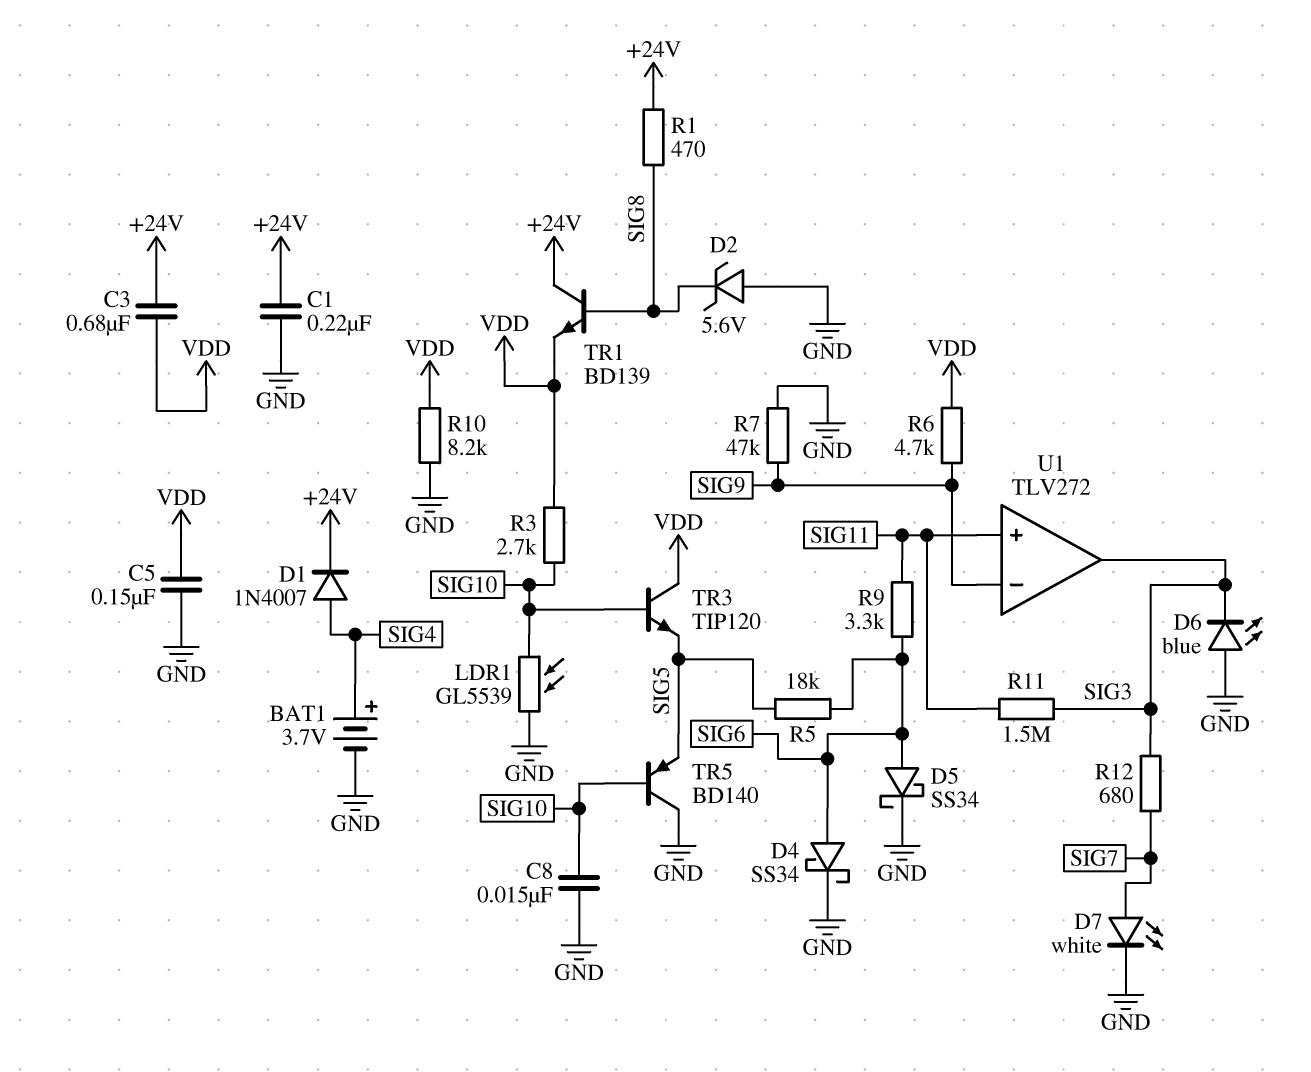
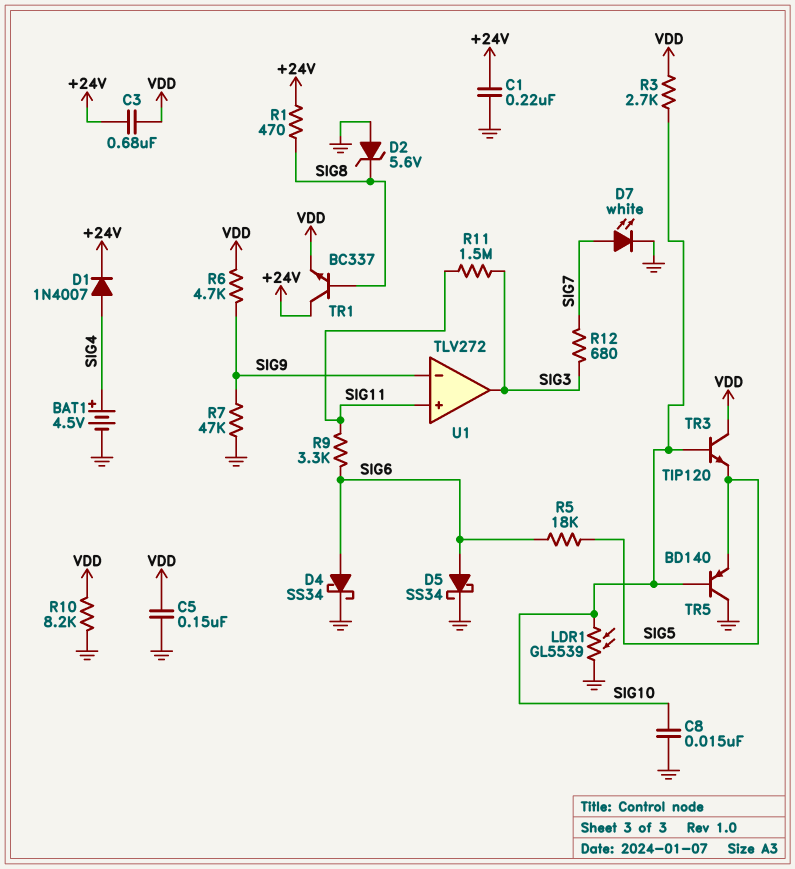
BAT1: 3.7V (plus SIG4, minus GND) -> 4.5V (plus SIG4, minus GND)
D6: LED blue (A GND, K SIG3) -> none
TR1: NPN BD139 (B SIG8, C +24V, E VDD) -> NPN BC337 (B SIG8, C +24V, E VDD)

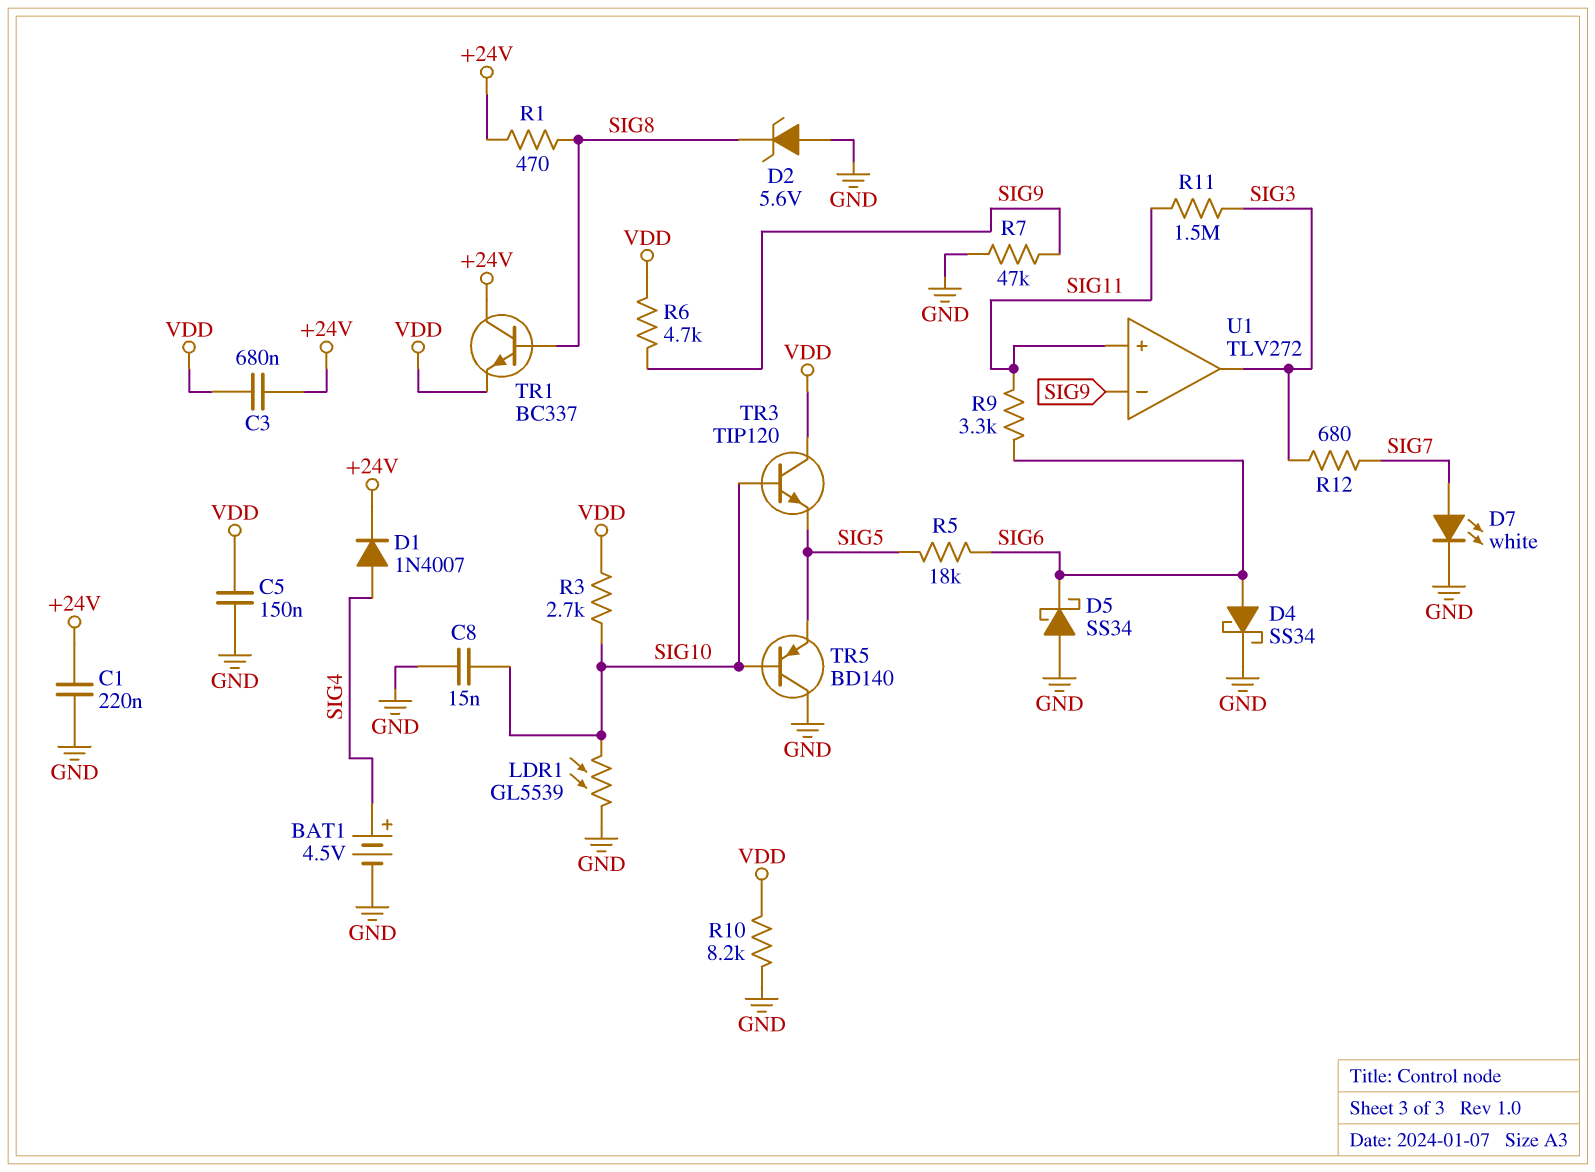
D5: schottky SS34 (A SIG6, K GND) -> schottky SS34 (A GND, K SIG6)

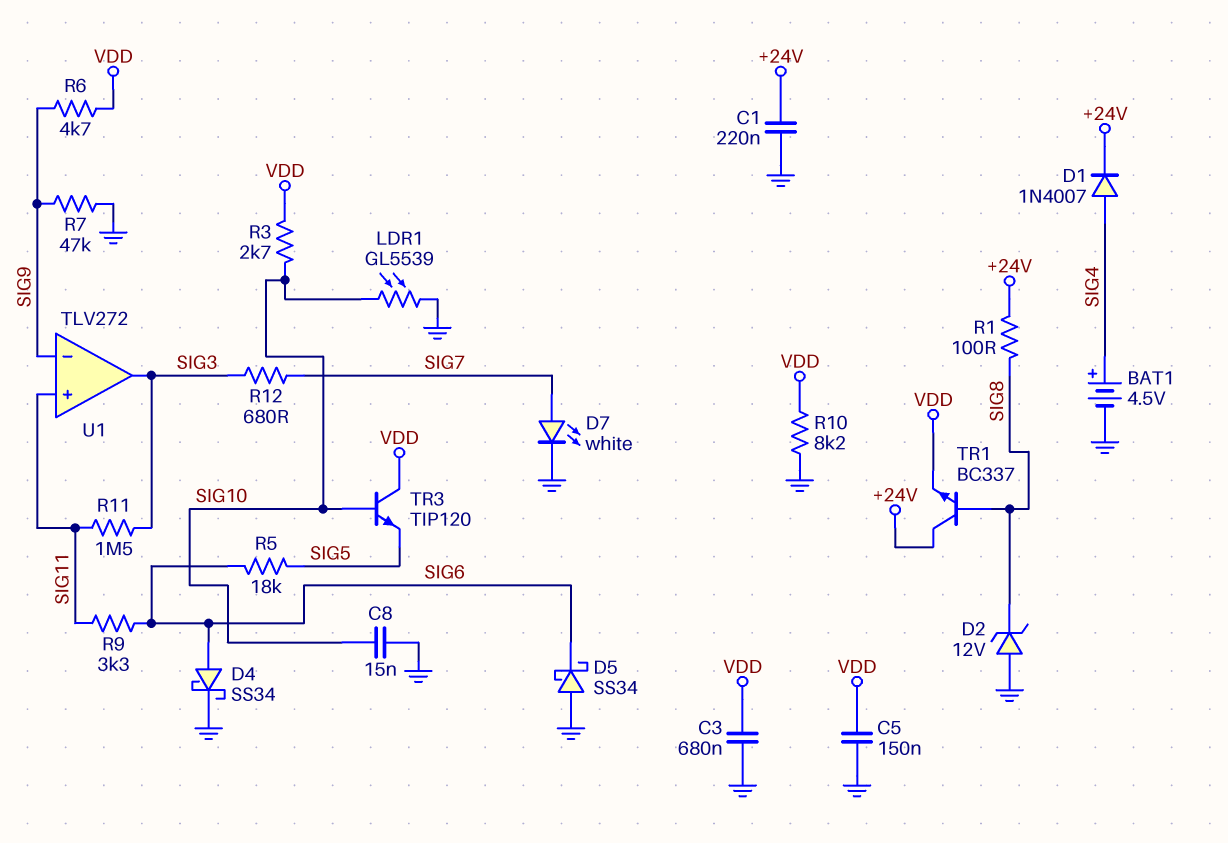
C3: 680nF (+24V, VDD) -> 680nF (GND, VDD)
D2: zener 5.6V (A GND, K SIG8) -> zener 12V (A GND, K SIG8)
R1: 470 (+24V, SIG8) -> 100 (+24V, SIG8)
TR5: PNP BD140 (B SIG10, C GND, E SIG5) -> none

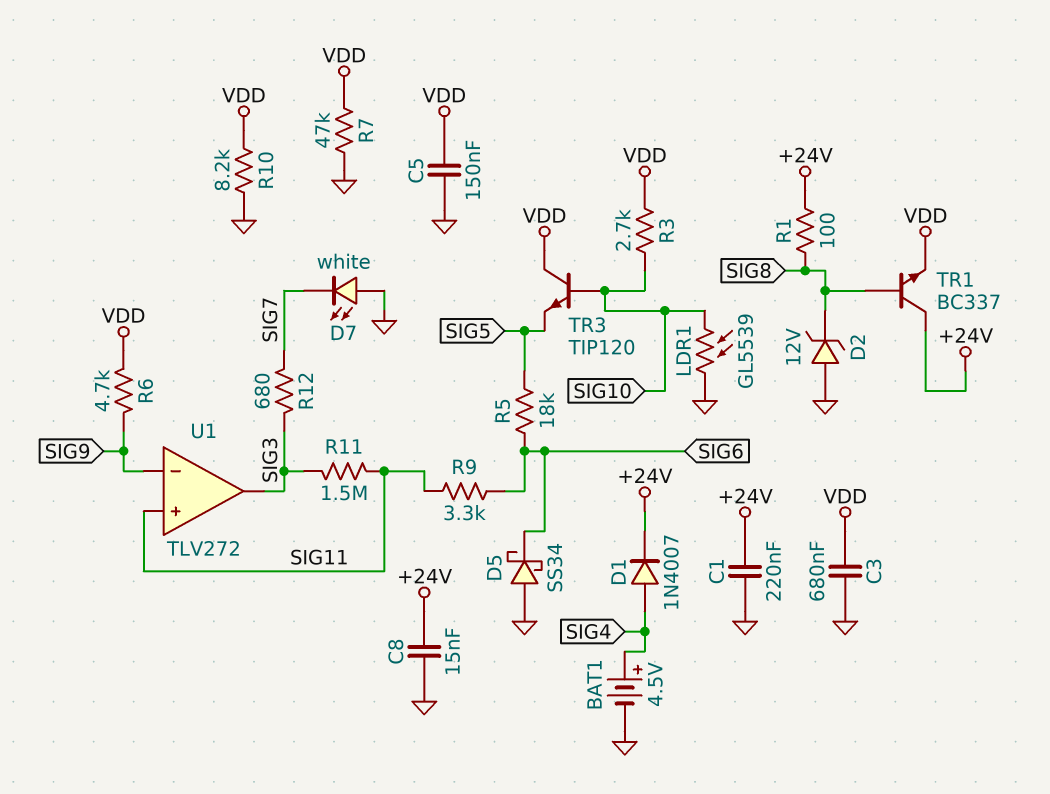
C8: 15nF (GND, SIG10) -> 15nF (+24V, GND)
D4: schottky SS34 (A SIG6, K GND) -> none
D7: LED white (A SIG7, K GND) -> LED white (A GND, K SIG7)
R7: 47k (GND, SIG9) -> 47k (GND, VDD)

